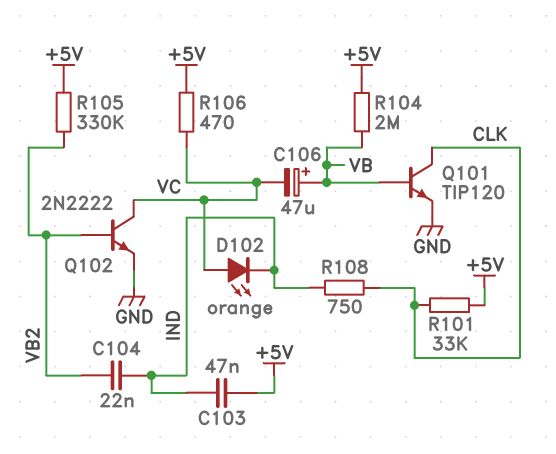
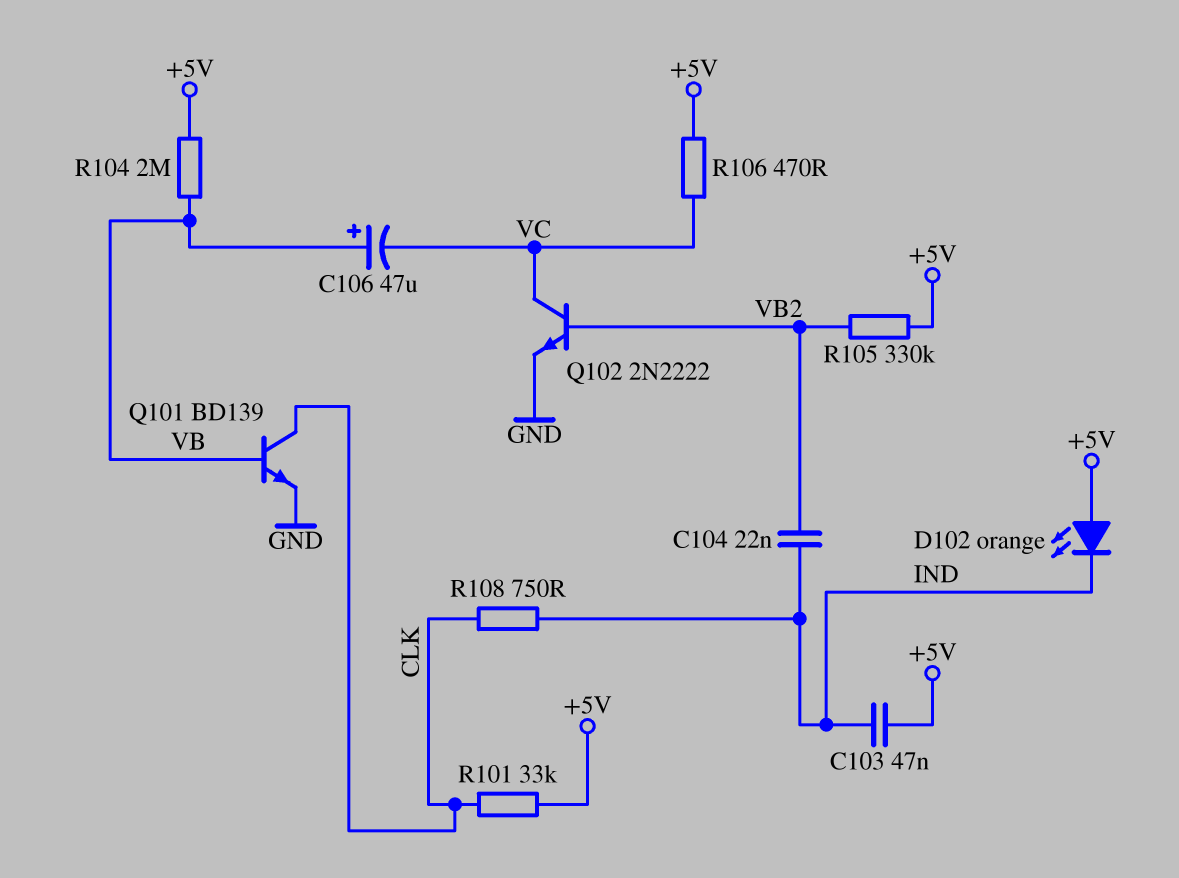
D102: LED orange (A VC, K IND) -> LED orange (A +5V, K IND)
Q101: NPN TIP120 (B VB, C CLK, E GND) -> NPN BD139 (B VB, C CLK, E GND)

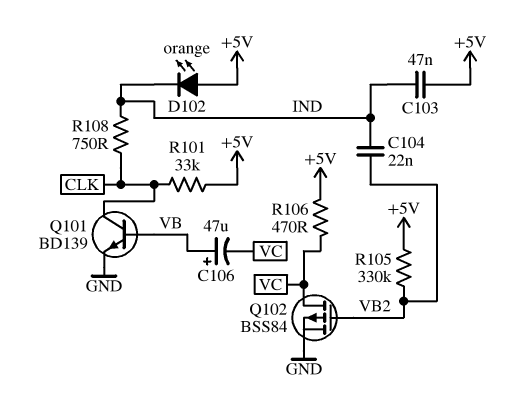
Q102: NPN 2N2222 (B VB2, C VC, E GND) -> PMOS BSS84 (G VB2, D VC, S GND)
R104: 2M (+5V, VB) -> none

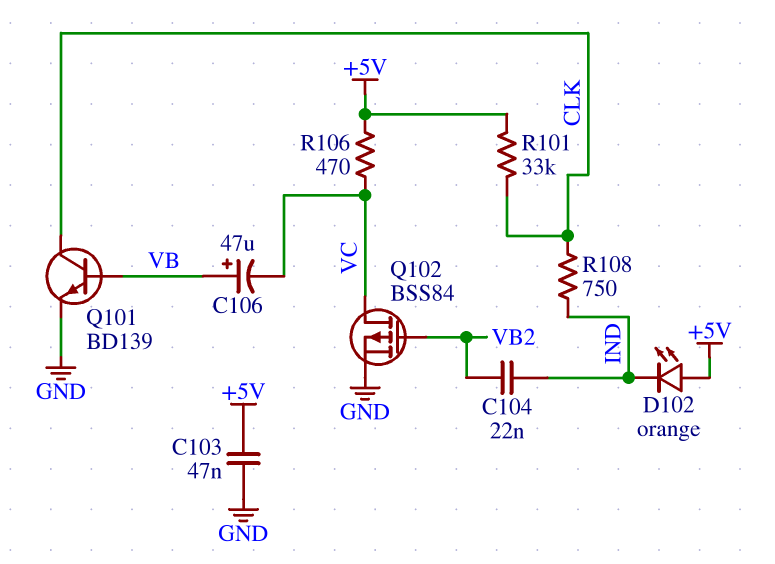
C103: 47nF (+5V, IND) -> 47nF (+5V, GND)
R105: 330k (+5V, VB2) -> none

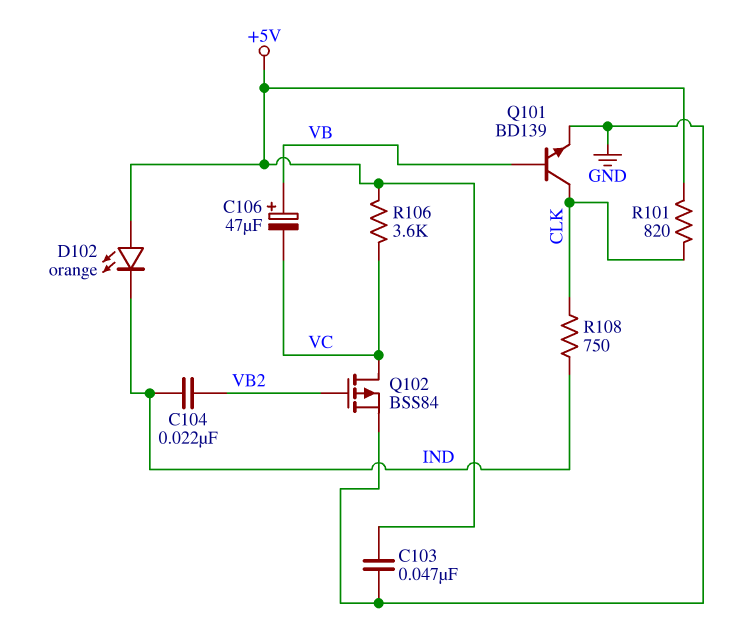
R101: 33k (+5V, CLK) -> 820 (+5V, CLK)
R106: 470 (+5V, VC) -> 3.6k (+5V, VC)

